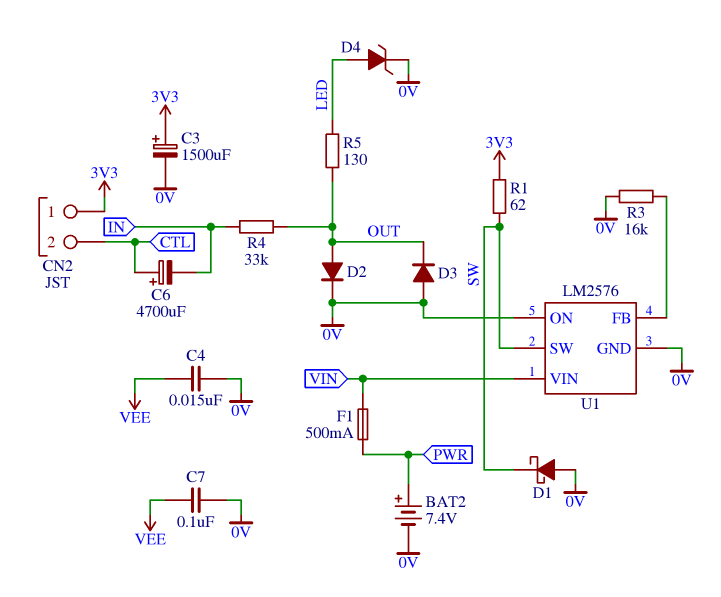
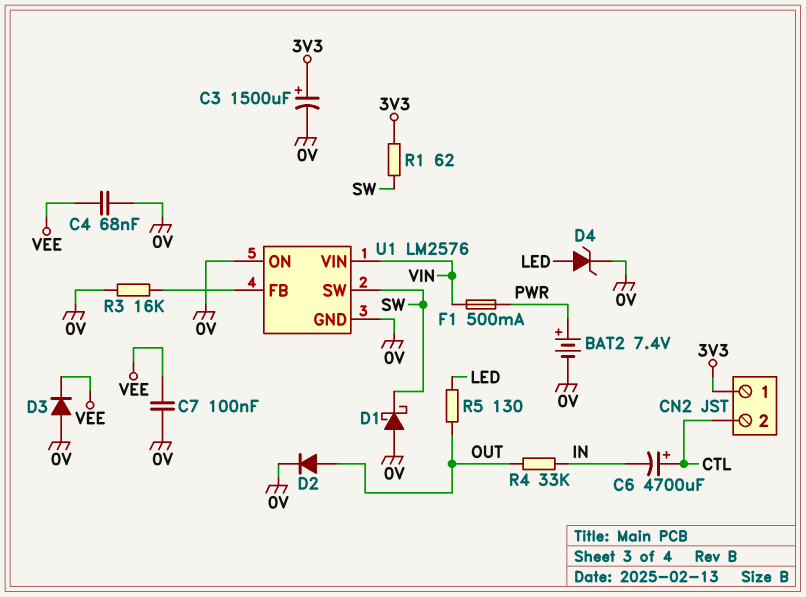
C4: 15nF (0V, VEE) -> 68nF (0V, VEE)
D3: diode (A 0V, K OUT) -> diode (A 0V, K VEE)

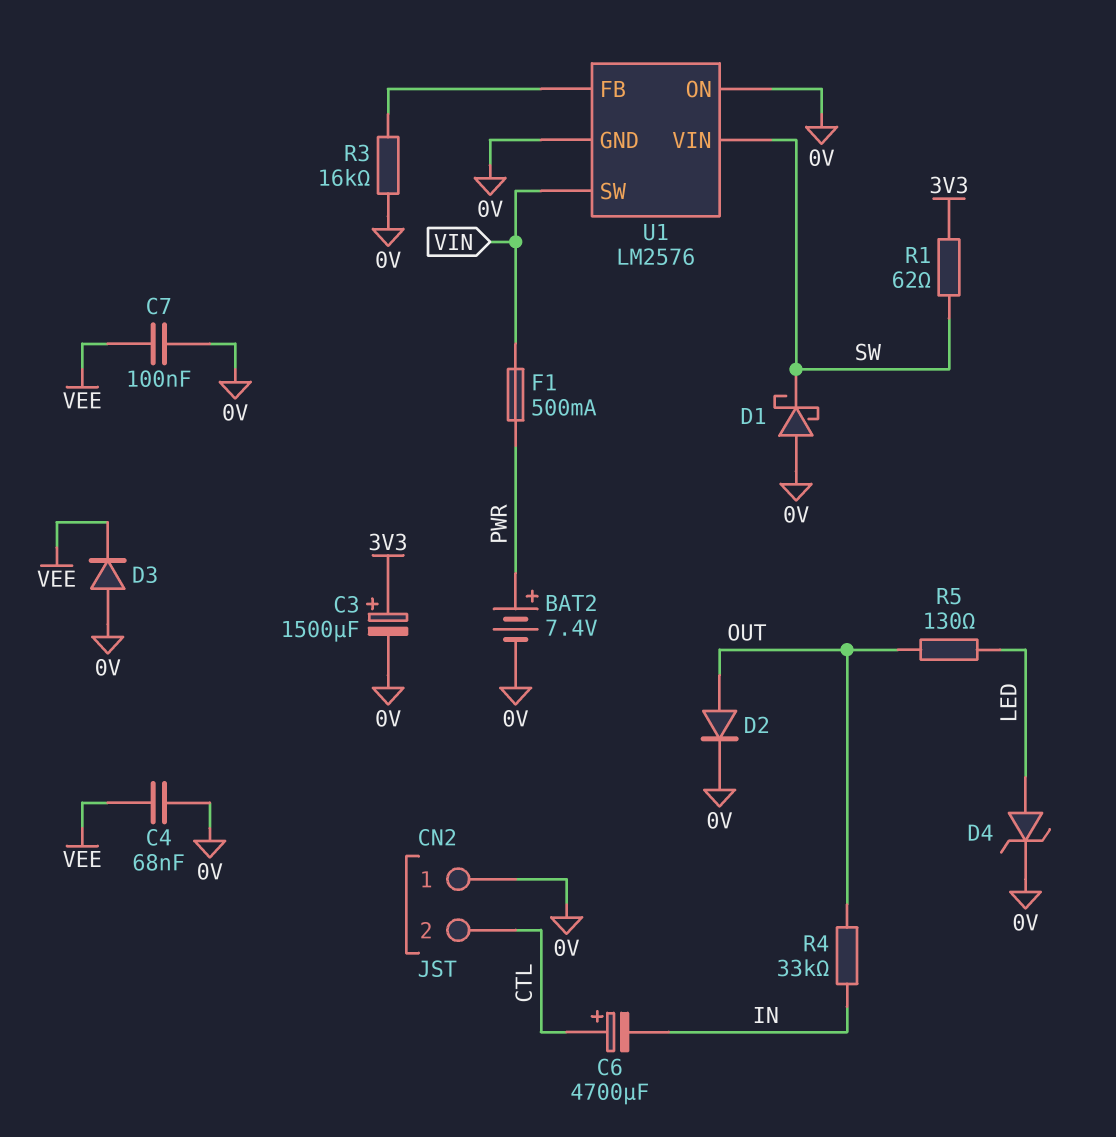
CN2 pin 1: 3V3 -> 0V
U1 pin SW: SW -> VIN
U1 pin VIN: VIN -> SW

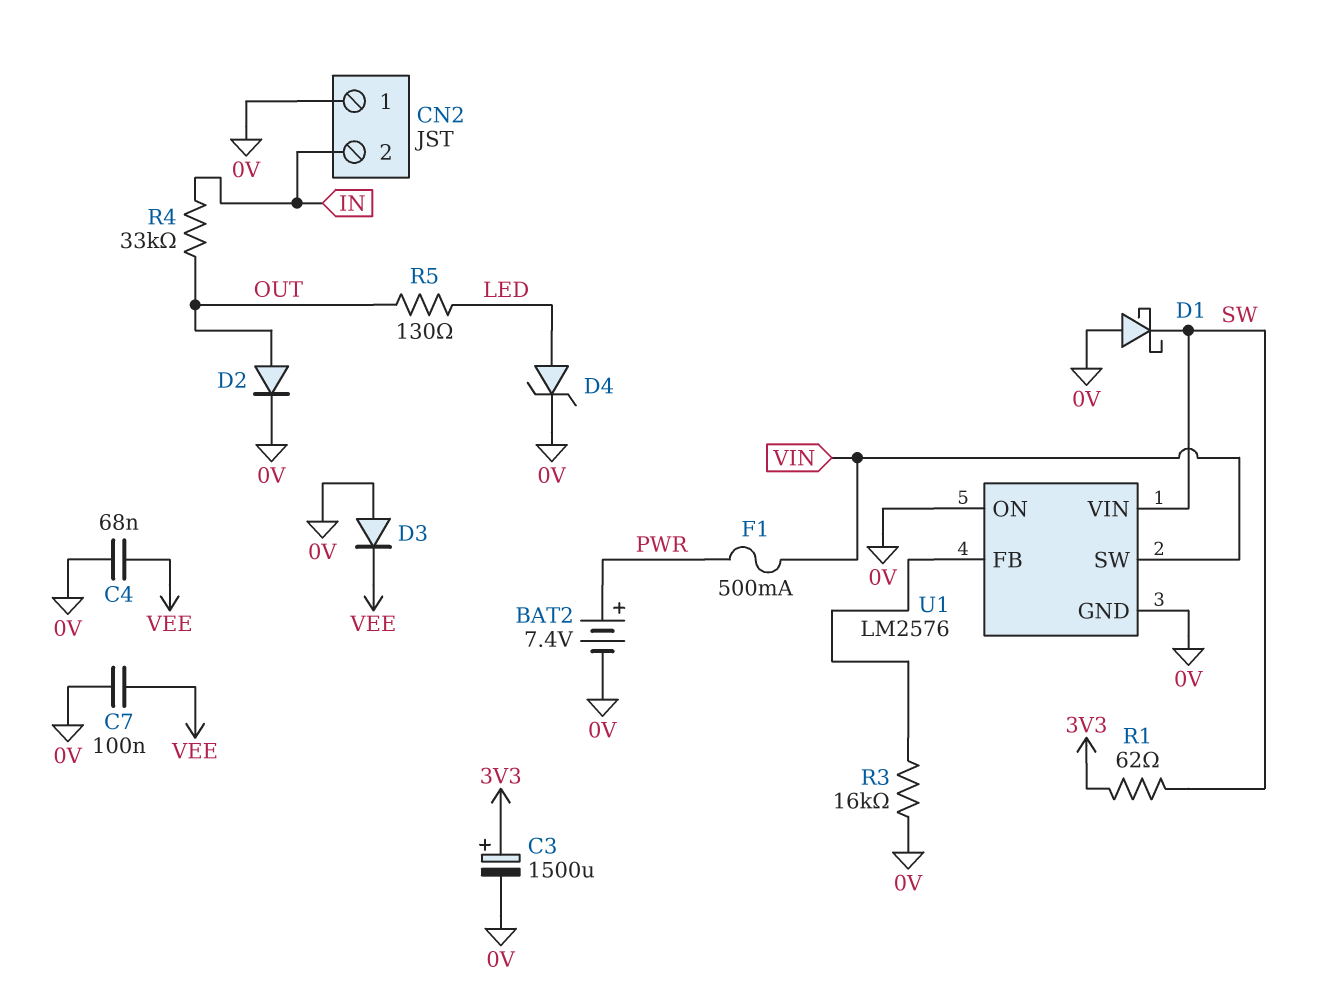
C6: 4700uF (plus CTL, minus IN) -> none
CN2 pin 2: CTL -> IN

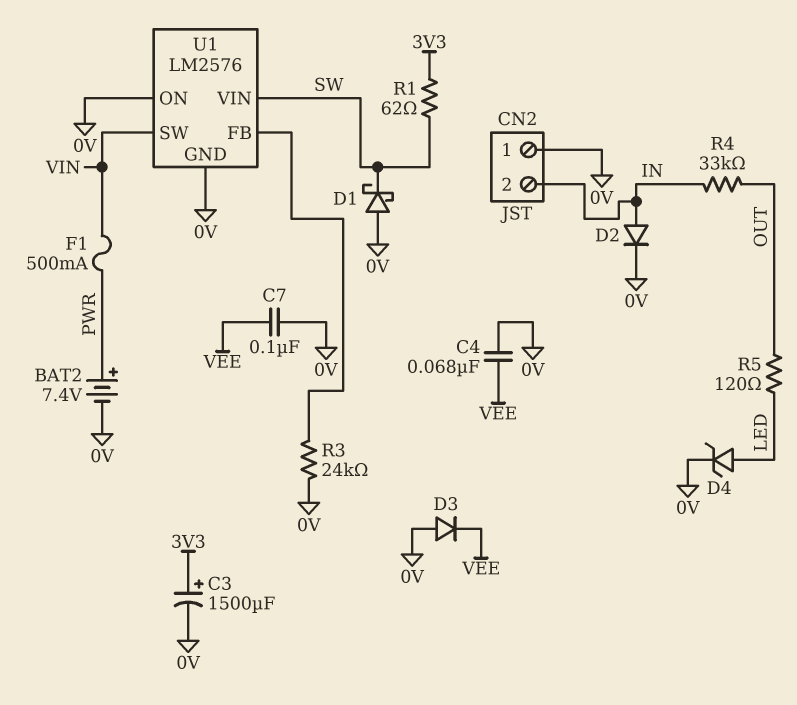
D2: diode (A OUT, K 0V) -> diode (A IN, K 0V)
R3: 16k (0V, U1/FB) -> 24k (0V, U1/FB)
R5: 130 (LED, OUT) -> 120 (LED, OUT)

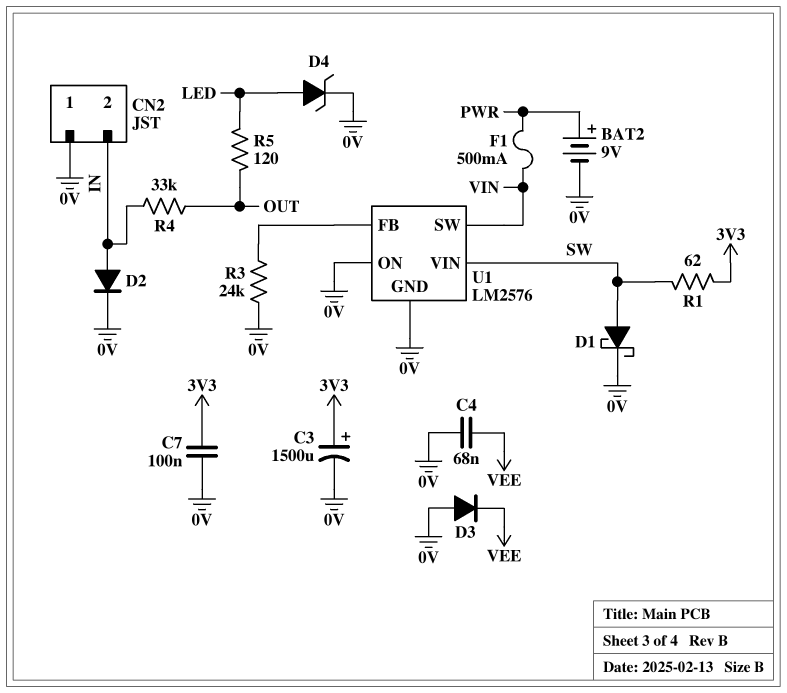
BAT2: 7.4V (plus PWR, minus 0V) -> 9V (plus PWR, minus 0V)
C7: 100nF (0V, VEE) -> 100nF (0V, 3V3)
D1: schottky (A 0V, K SW) -> schottky (A SW, K 0V)

